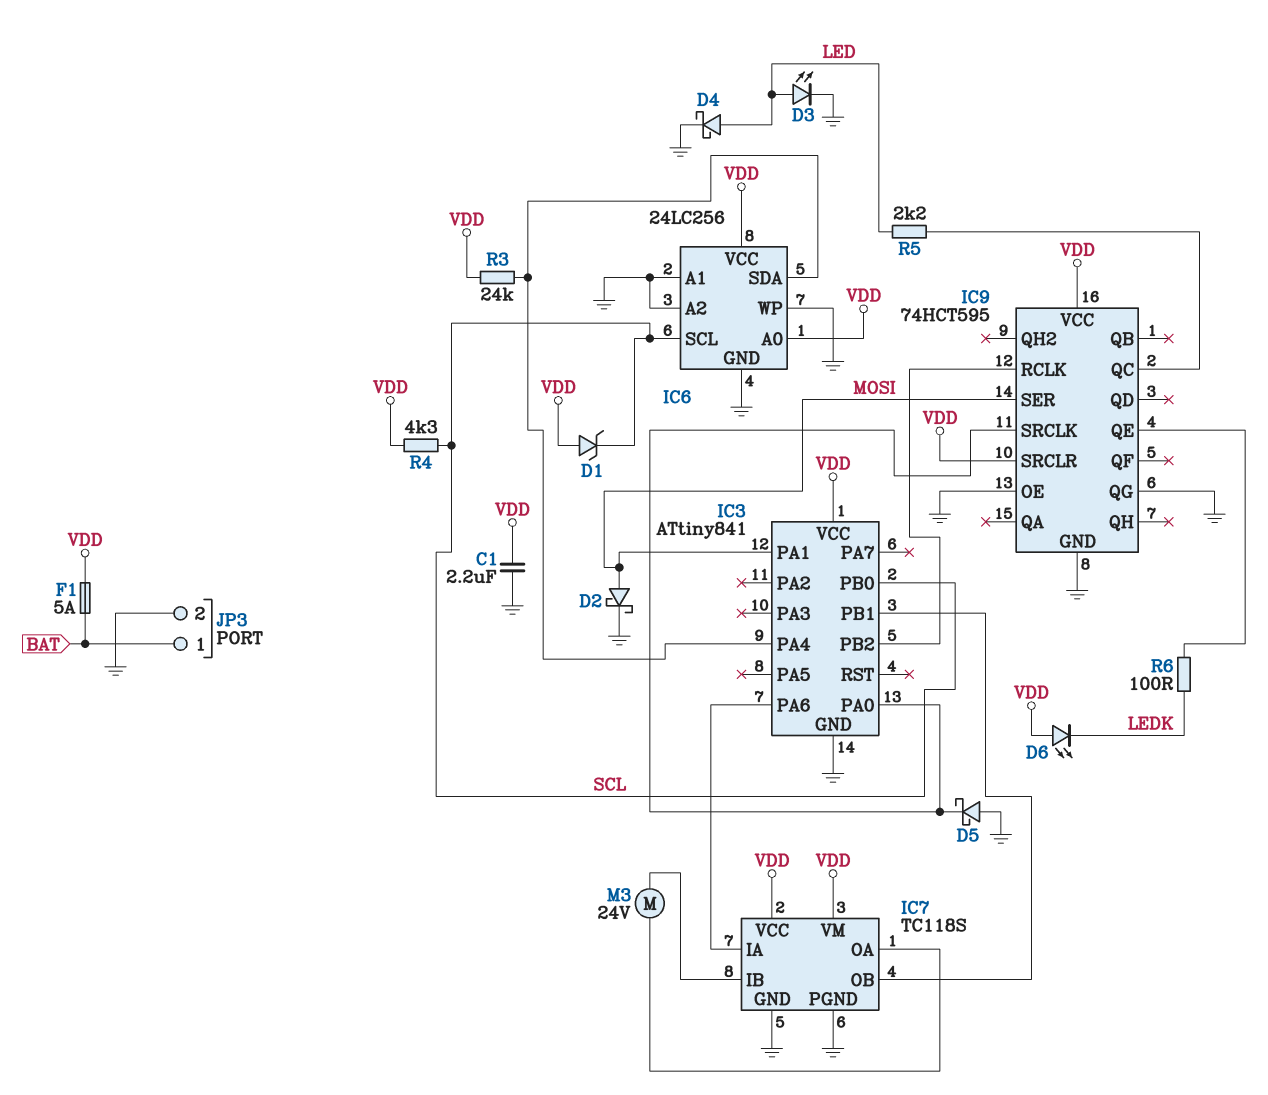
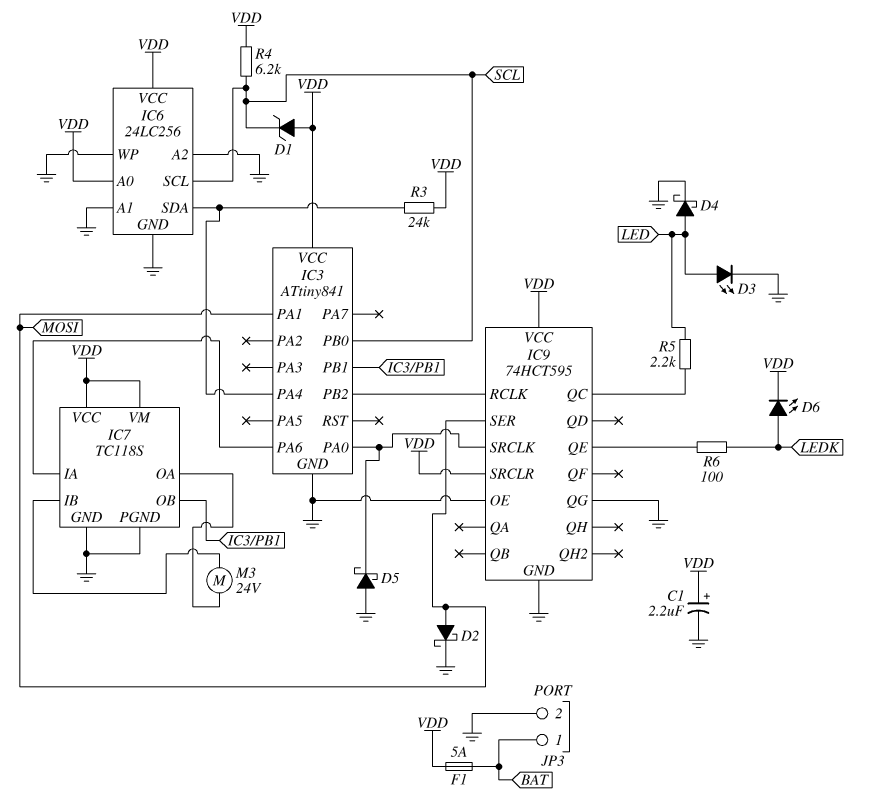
C1: 2.2uF (GND, VDD) -> 2.2uF (plus VDD, minus GND)
D6: LED (A VDD, K LEDK) -> LED (A LEDK, K VDD)
R4: 4.3k (SCL, VDD) -> 6.2k (SCL, VDD)

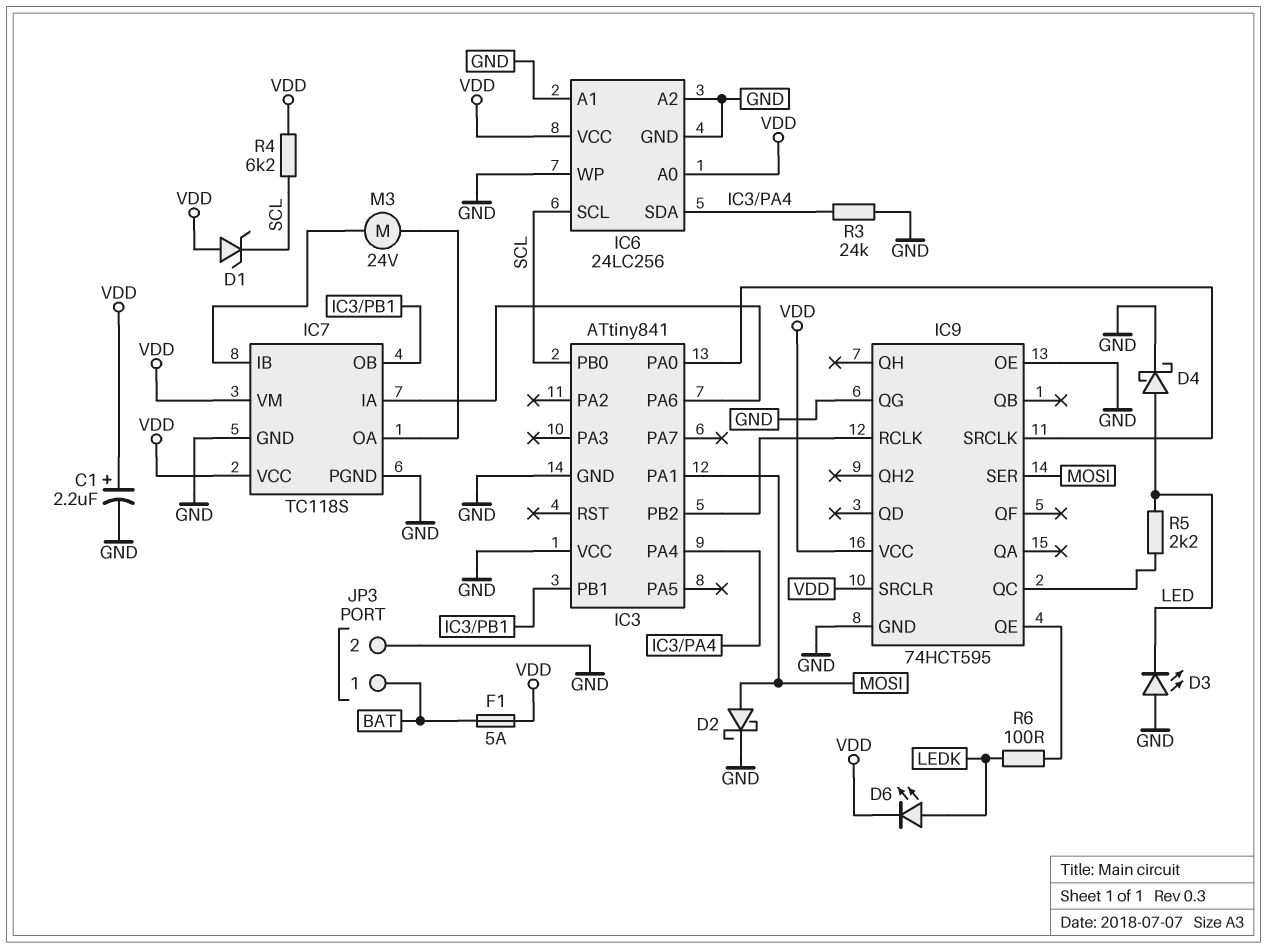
D3: LED (A LED, K GND) -> LED (A GND, K LED)
D5: schottky (A GND, K IC3/PA0) -> none
IC3 pin VCC: VDD -> GND
R3: 24k (IC3/PA4, VDD) -> 24k (GND, IC3/PA4)

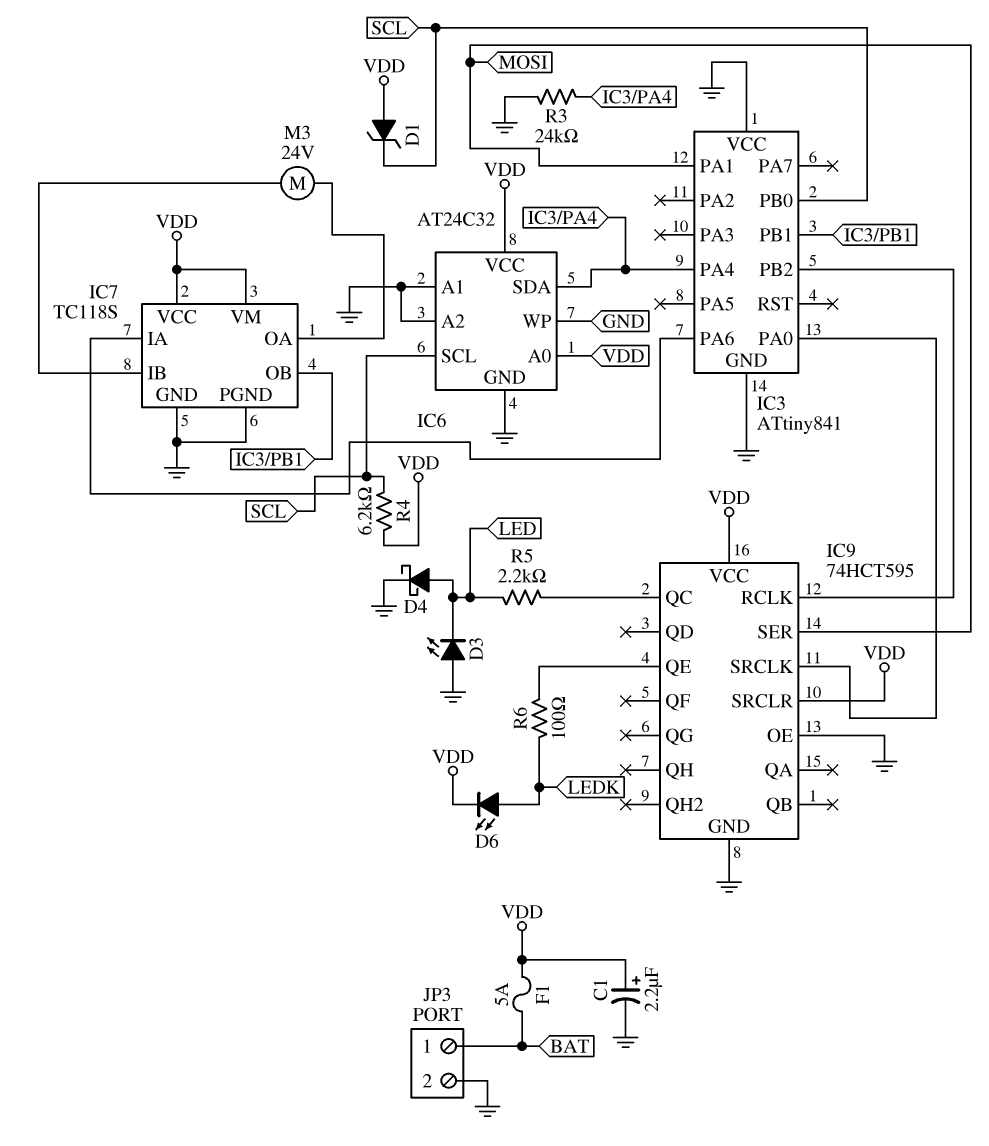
D2: schottky (A MOSI, K GND) -> none
IC6: 24LC256 -> AT24C32
IC9 pin QG: GND -> none

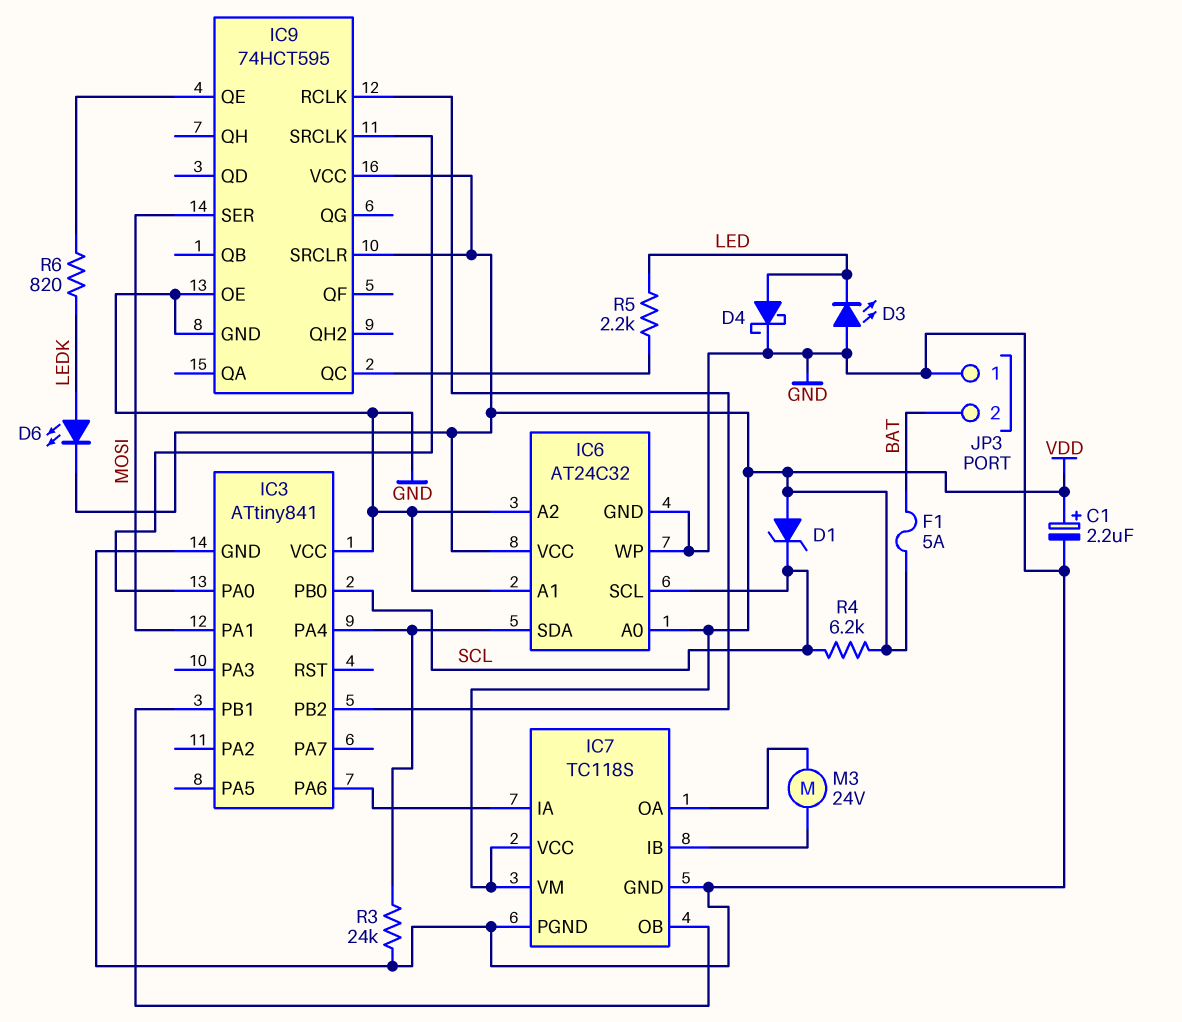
JP3 pin 1: BAT -> GND
JP3 pin 2: GND -> BAT
R6: 100 (IC9/QE, LEDK) -> 820 (IC9/QE, LEDK)

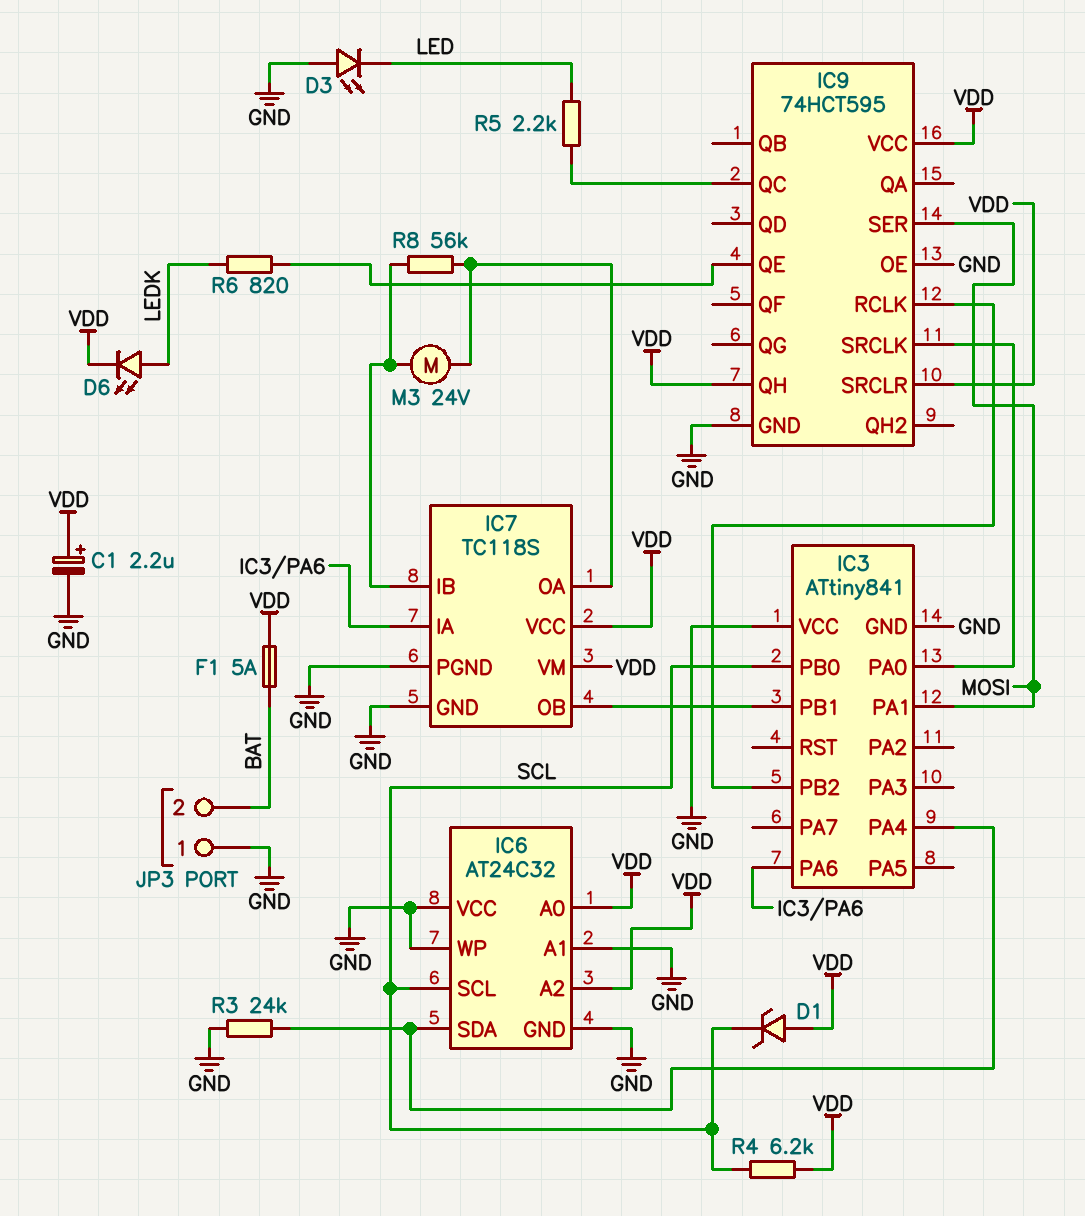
D4: schottky (A LED, K GND) -> none
IC6 pin A2: GND -> VDD
IC6 pin VCC: VDD -> GND
IC9 pin QH: none -> VDD
R8: none -> 56k (IC7/IB, IC7/OA)

